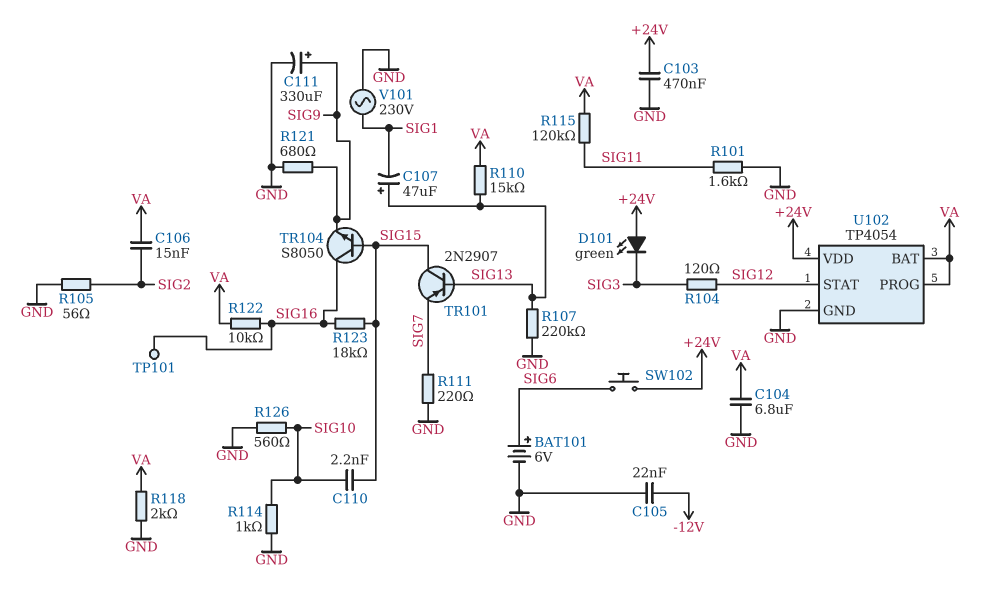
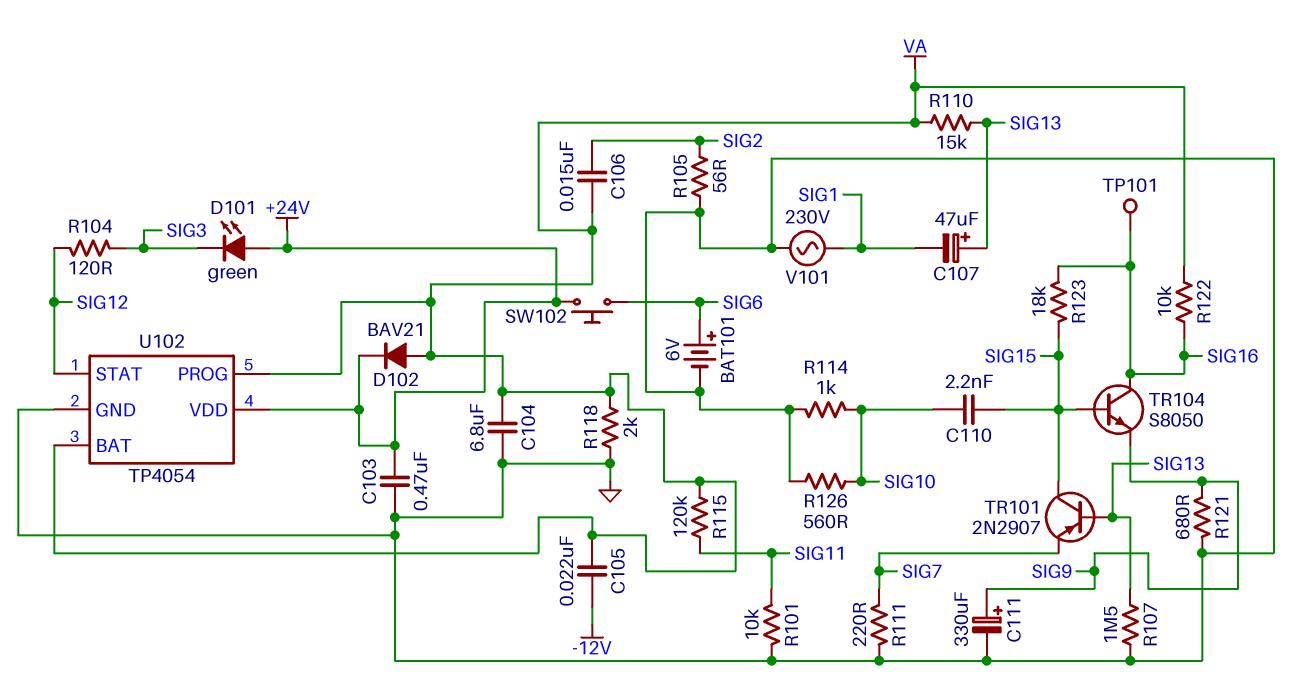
C105: 22nF (-12V, GND) -> 22nF (-12V, VA)
D102: none -> diode BAV21 (A VA, K +24V)
R101: 1.6k (GND, SIG11) -> 10k (GND, SIG11)
R107: 220k (GND, SIG13) -> 1.5M (GND, SIG13)

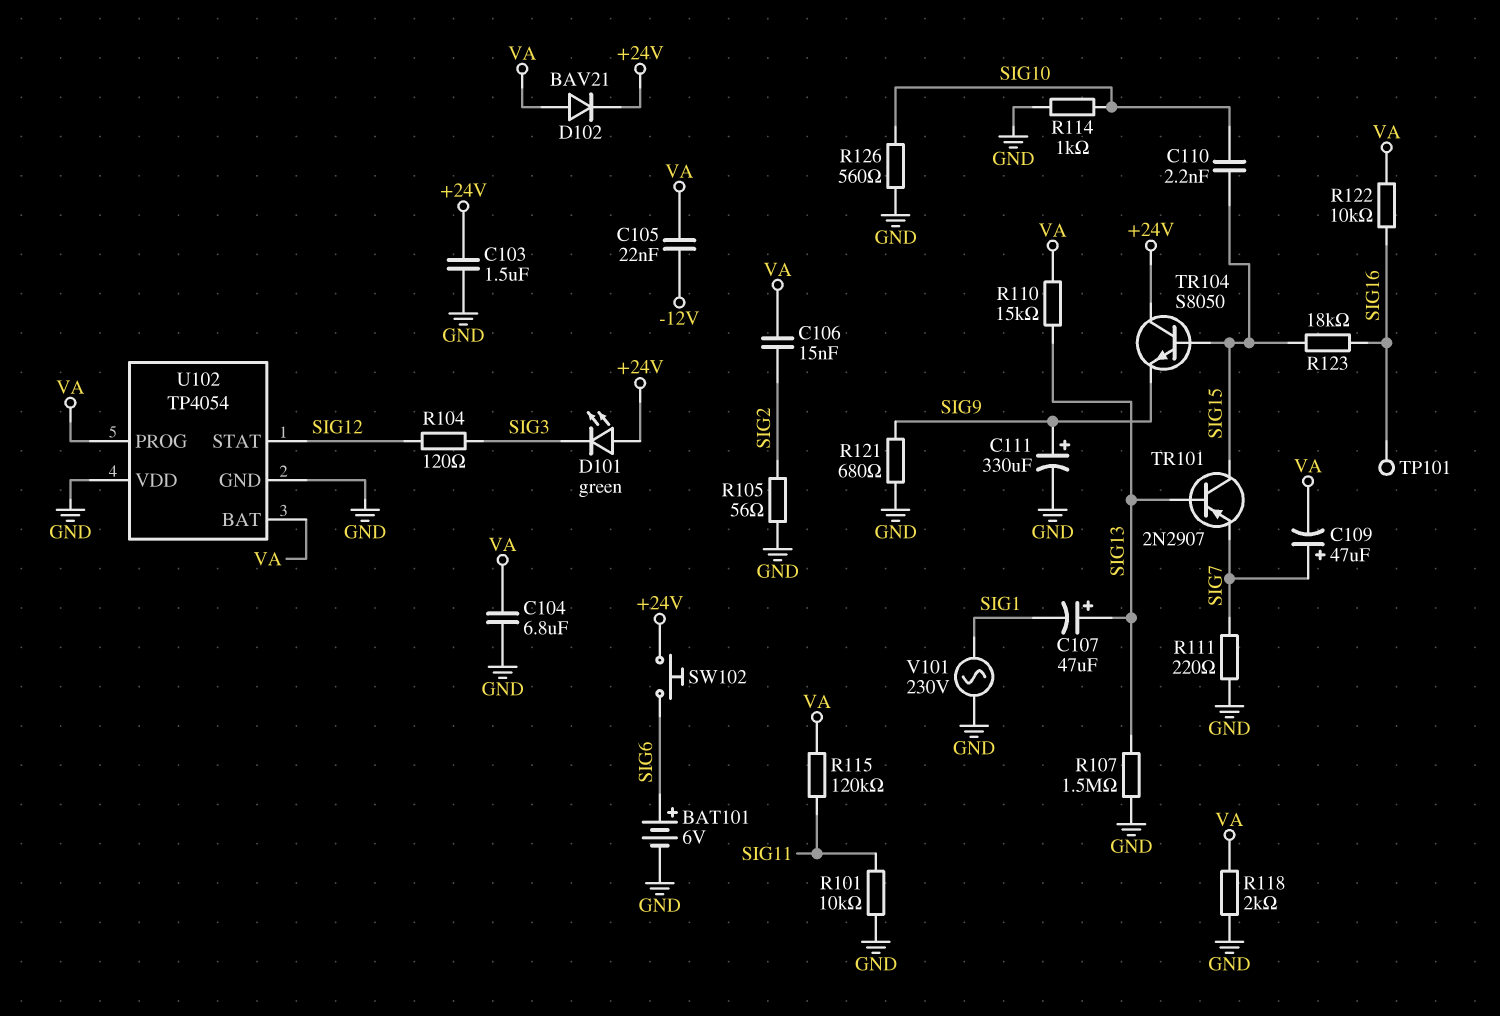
C103: 470nF (+24V, GND) -> 1.5uF (+24V, GND)
C109: none -> 47uF (plus SIG7, minus VA)
TR104: NPN S8050 (B SIG15, C SIG16, E SIG9) -> NPN S8050 (B SIG15, C +24V, E SIG9)
U102 pin VDD: +24V -> GND

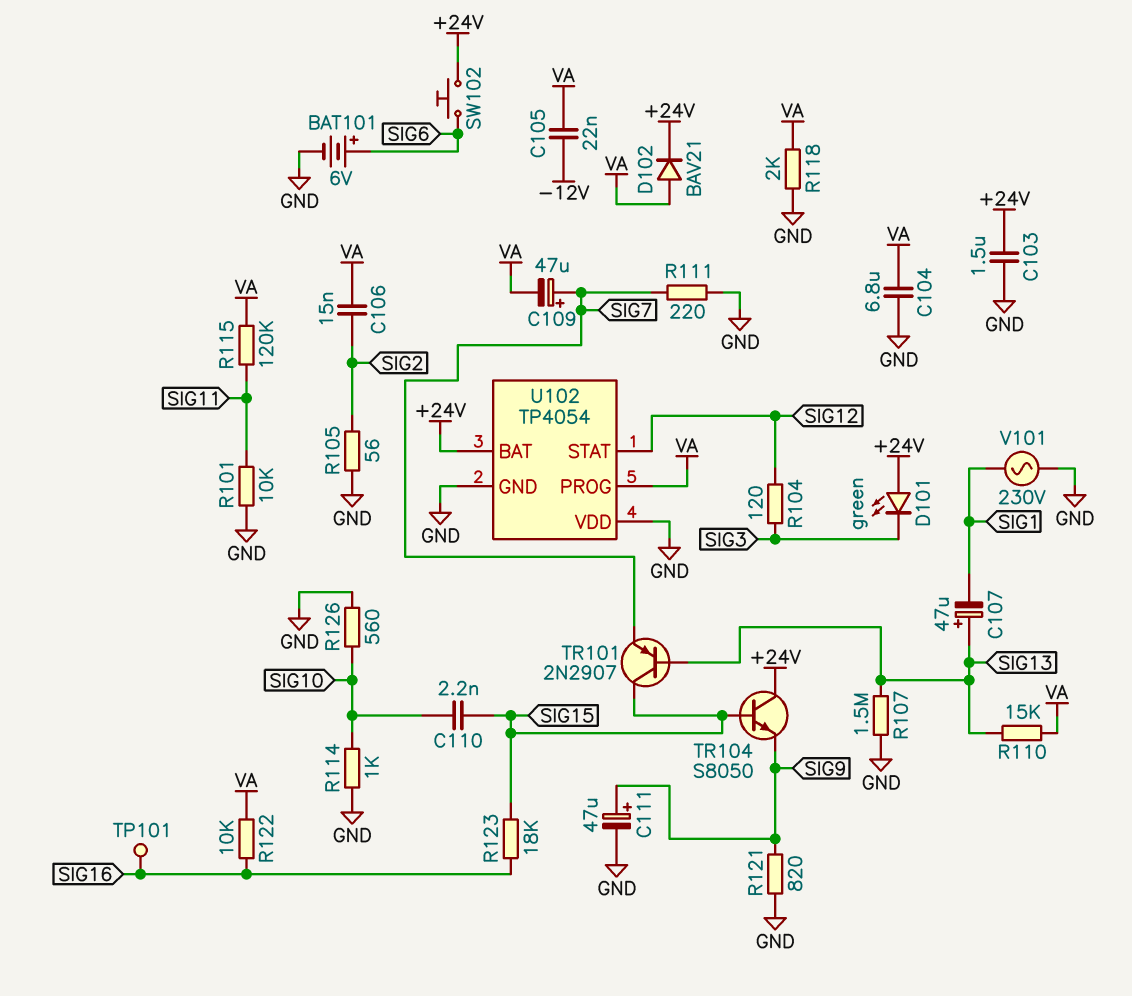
C111: 330uF (plus SIG9, minus GND) -> 47uF (plus SIG9, minus GND)
R121: 680 (GND, SIG9) -> 820 (GND, SIG9)
U102 pin BAT: VA -> +24V

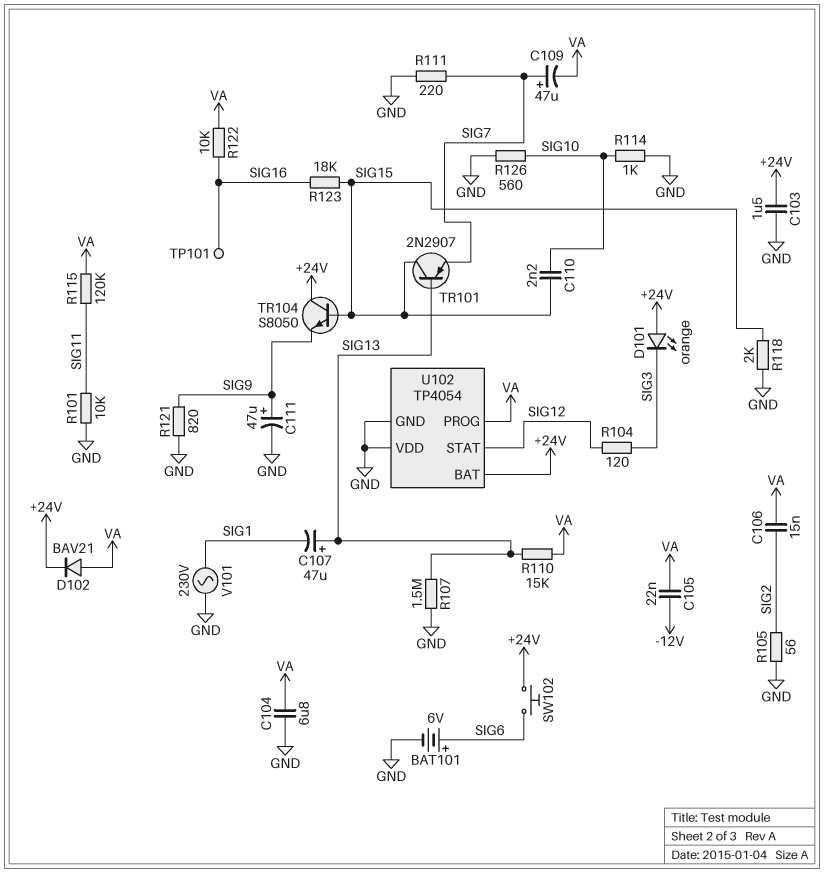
D101: LED green (A +24V, K SIG3) -> LED orange (A +24V, K SIG3)
R118: 2k (GND, VA) -> 2k (GND, SIG15)

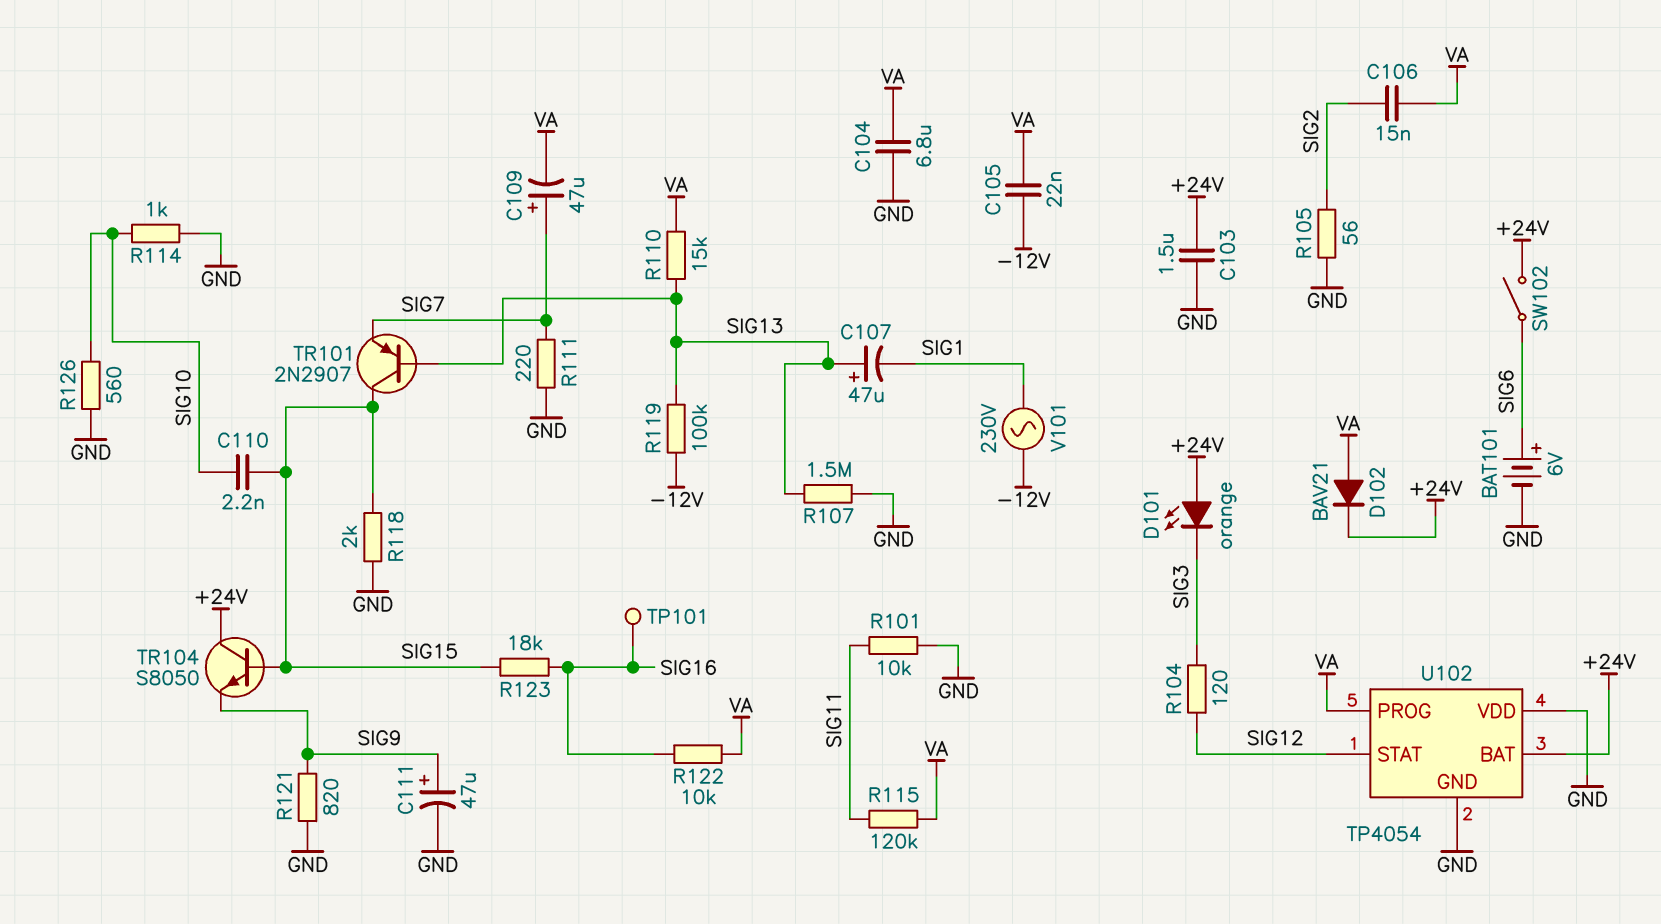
R119: none -> 100k (-12V, SIG13)
SW102: button (+24V, SIG6) -> switch (+24V, SIG6)
V101: AC 230V (GND, SIG1) -> AC 230V (-12V, SIG1)

